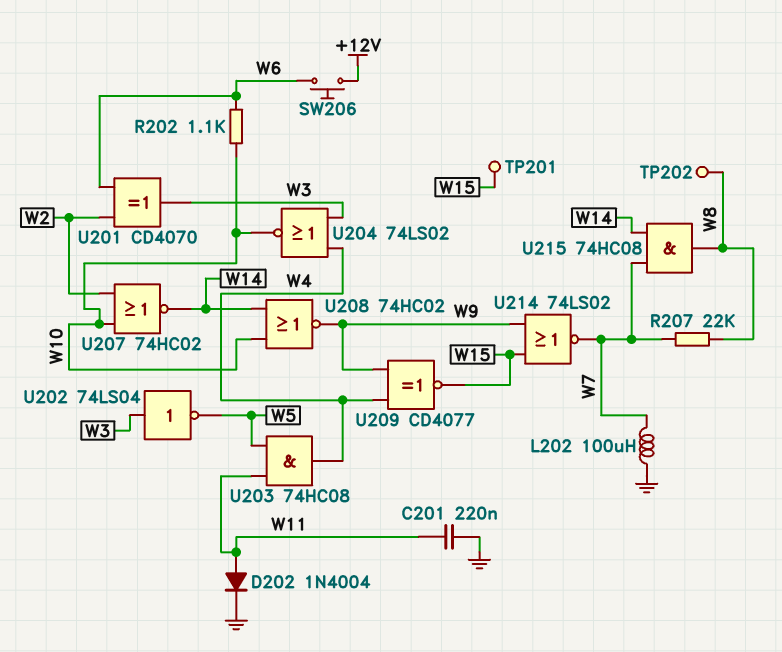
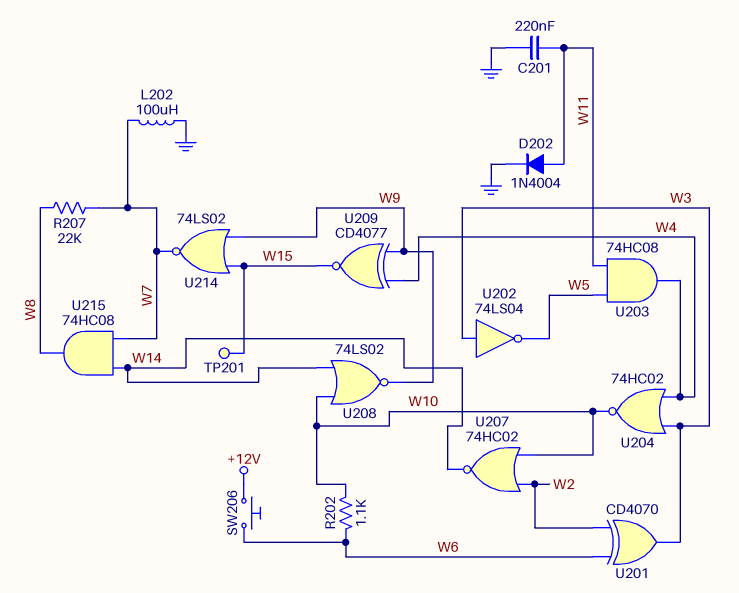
TP202: test point (W8) -> none
U204: NOR 74LS02 (in W3, in W4, out W10) -> NOR 74HC02 (in W3, in W4, out W10)
U208: NOR 74HC02 (in W10, in W14, out W9) -> NOR 74LS02 (in W10, in W14, out W9)

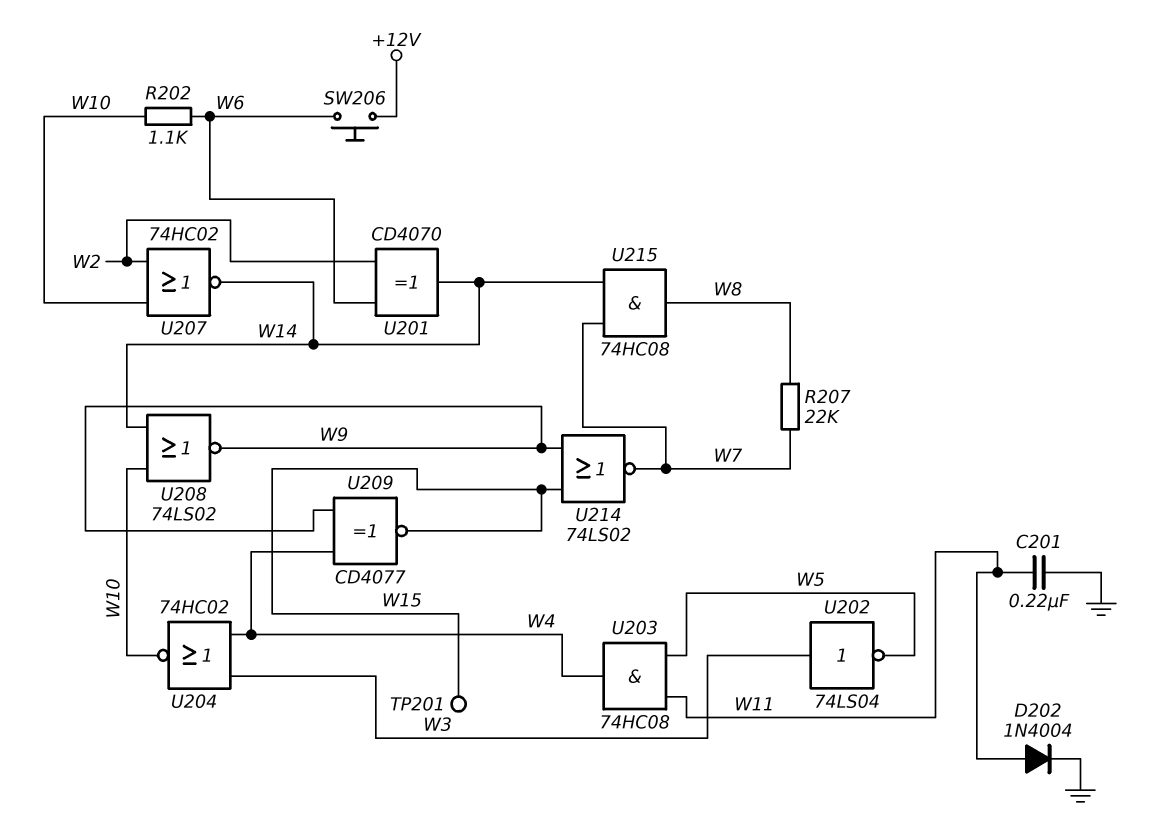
L202: 100uH (GND, W7) -> none
U201: XOR CD4070 (in W2, in W6, out W3) -> XOR CD4070 (in W2, in W6, out W14)

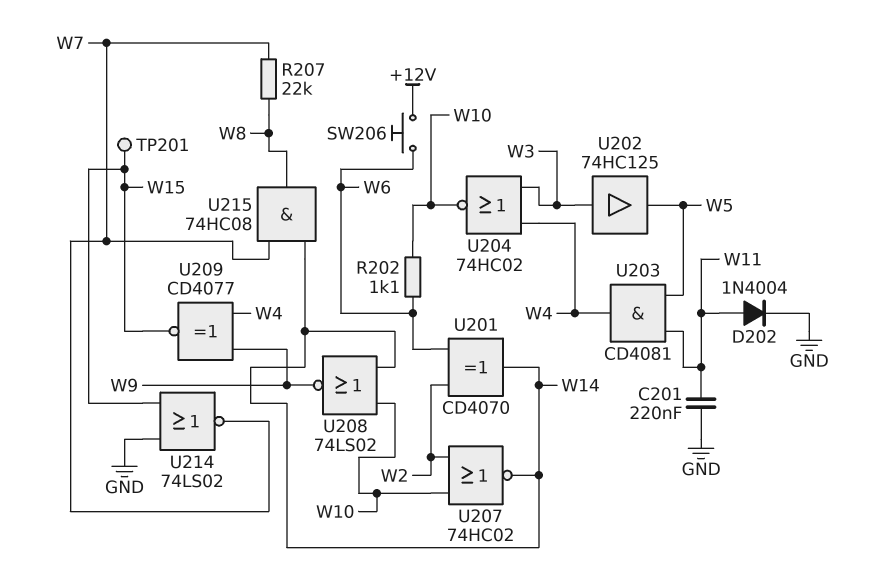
U202: NOT 74LS04 (in W3, out W5) -> buffer 74HC125 (in W3, out W5)
U203: AND 74HC08 (in W5, in W11, out W4) -> AND CD4081 (in W5, in W11, out W4)
U214: NOR 74LS02 (in W9, in W15, out W7) -> NOR 74LS02 (in GND, in W15, out W7)

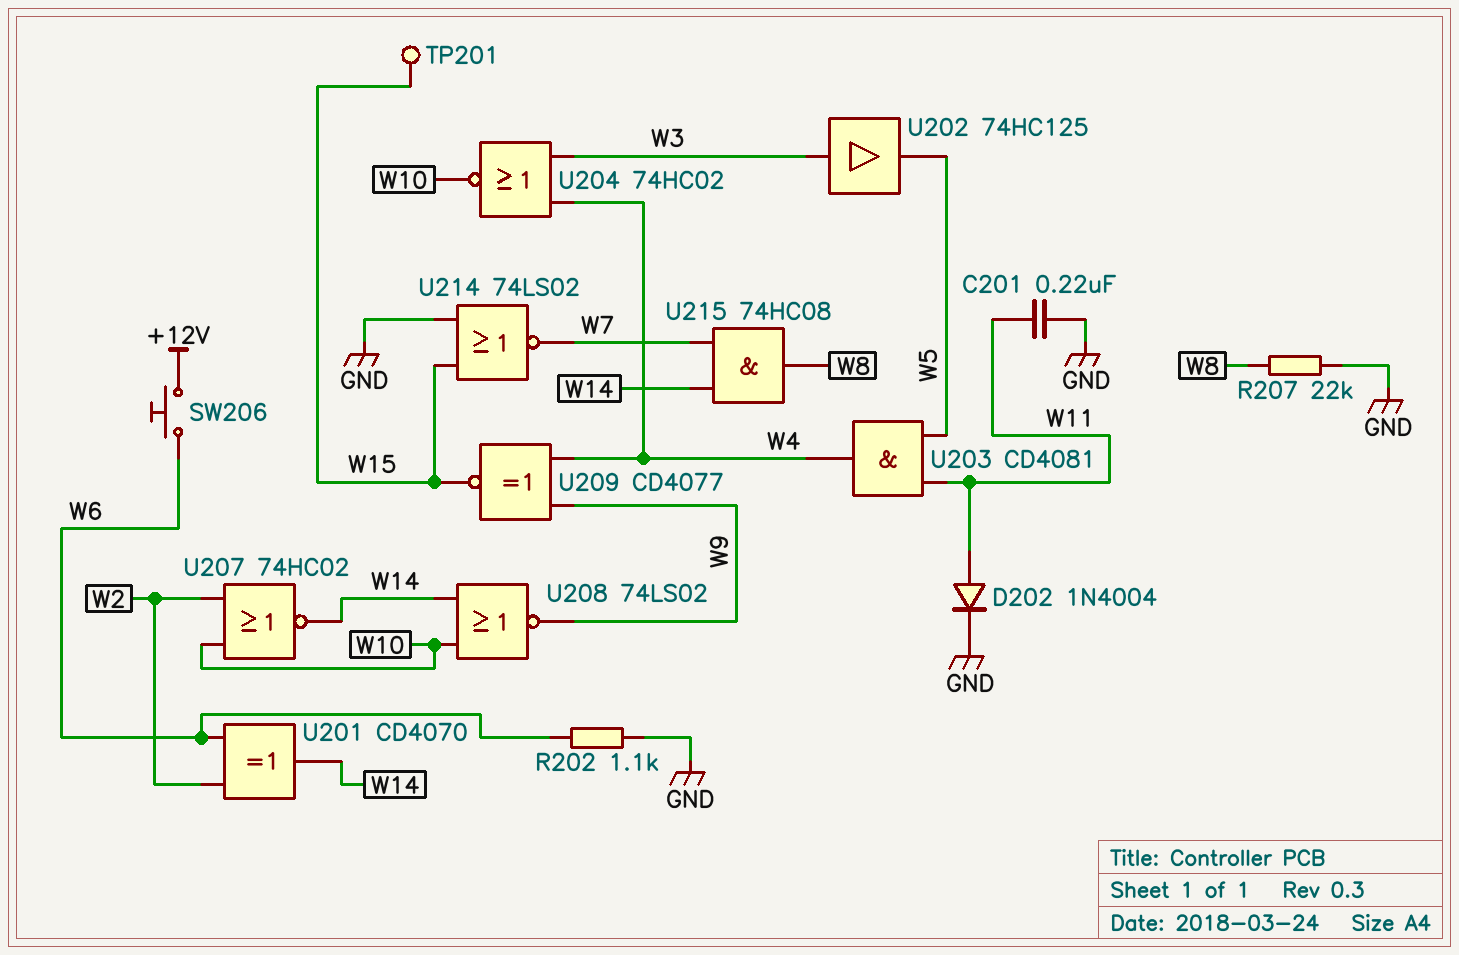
R202: 1.1k (W6, W10) -> 1.1k (GND, W6)
R207: 22k (W7, W8) -> 22k (GND, W8)

